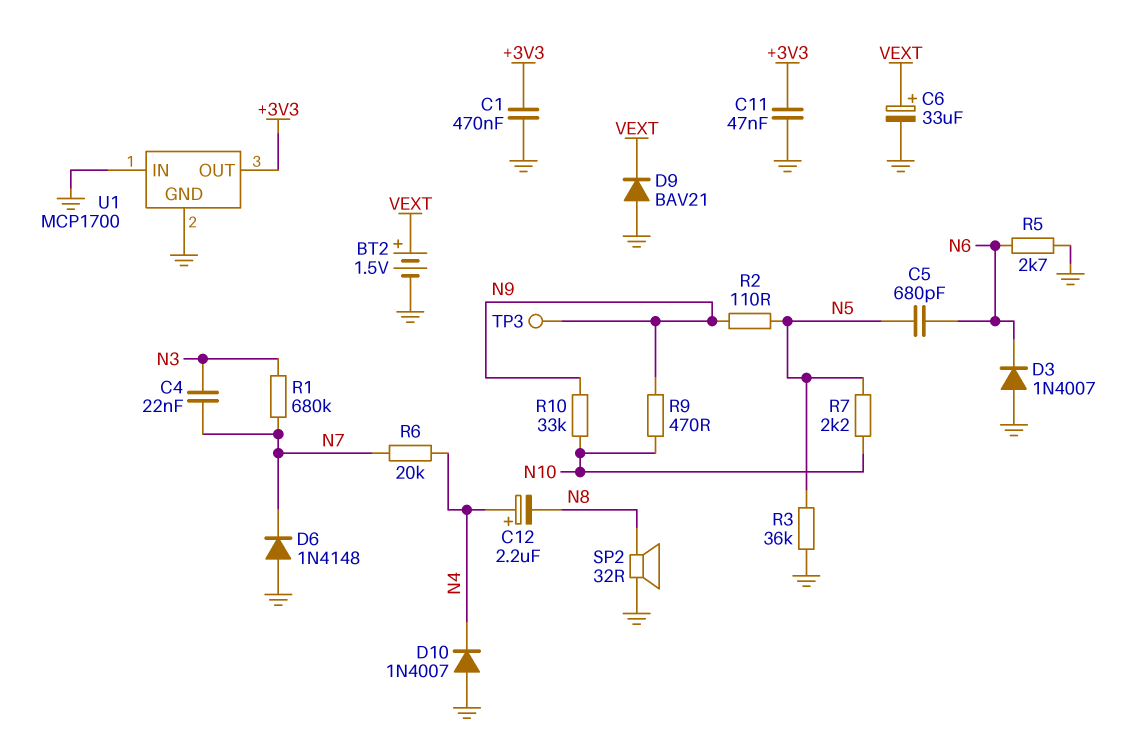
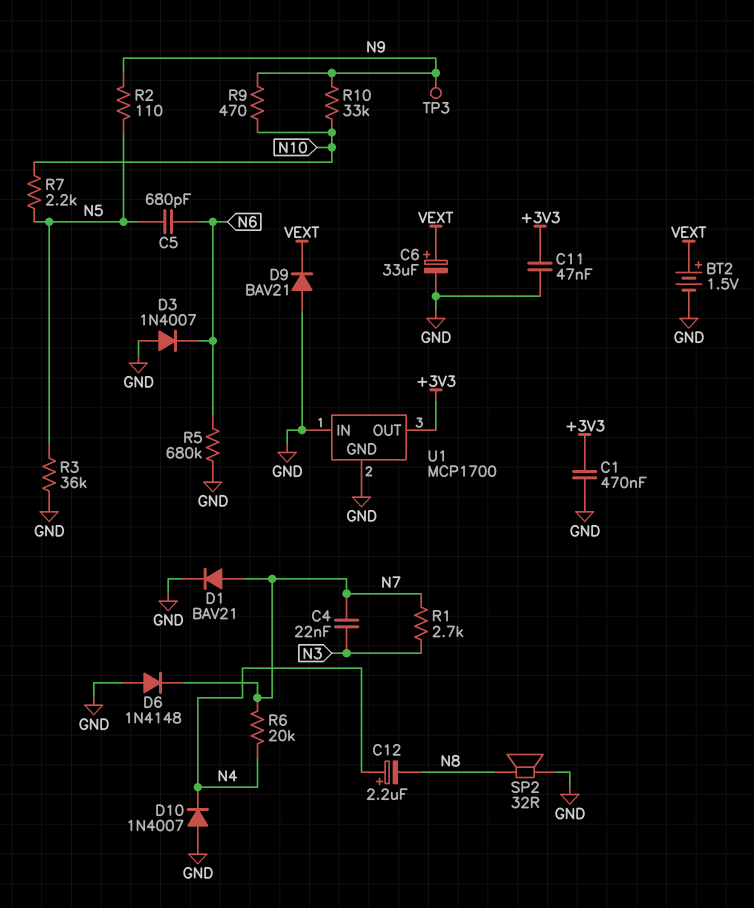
D1: none -> diode BAV21 (A N7, K GND)
R1: 680k (N3, N7) -> 2.7k (N3, N7)
R5: 2.7k (GND, N6) -> 680k (GND, N6)

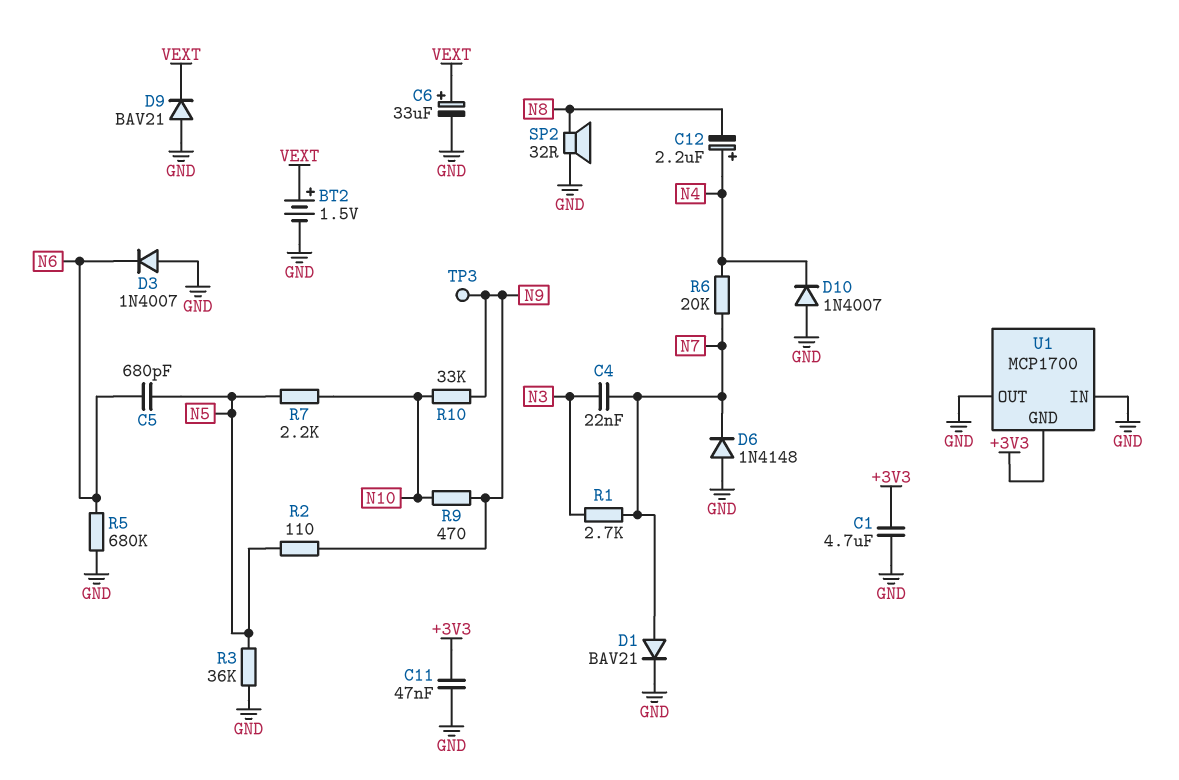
C1: 470nF (+3V3, GND) -> 4.7uF (+3V3, GND)
U1 pin GND: GND -> +3V3
U1 pin OUT: +3V3 -> GND

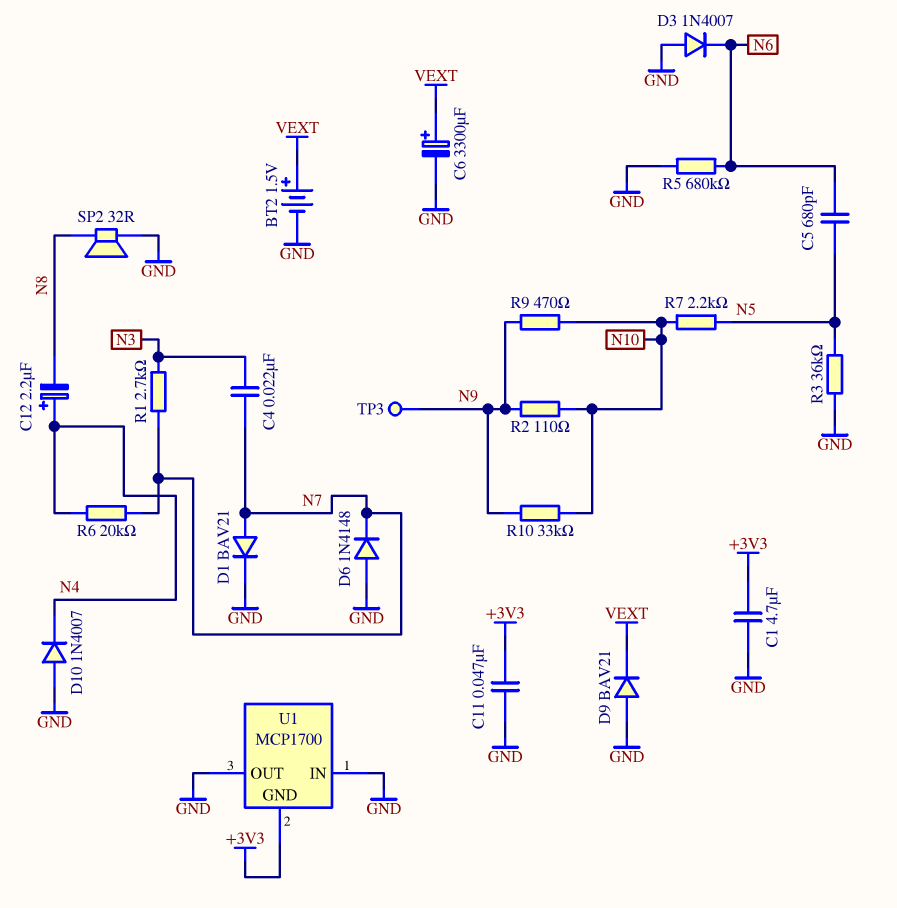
C6: 33uF (plus VEXT, minus GND) -> 3300uF (plus VEXT, minus GND)
R2: 110 (N5, N9) -> 110 (N9, N10)

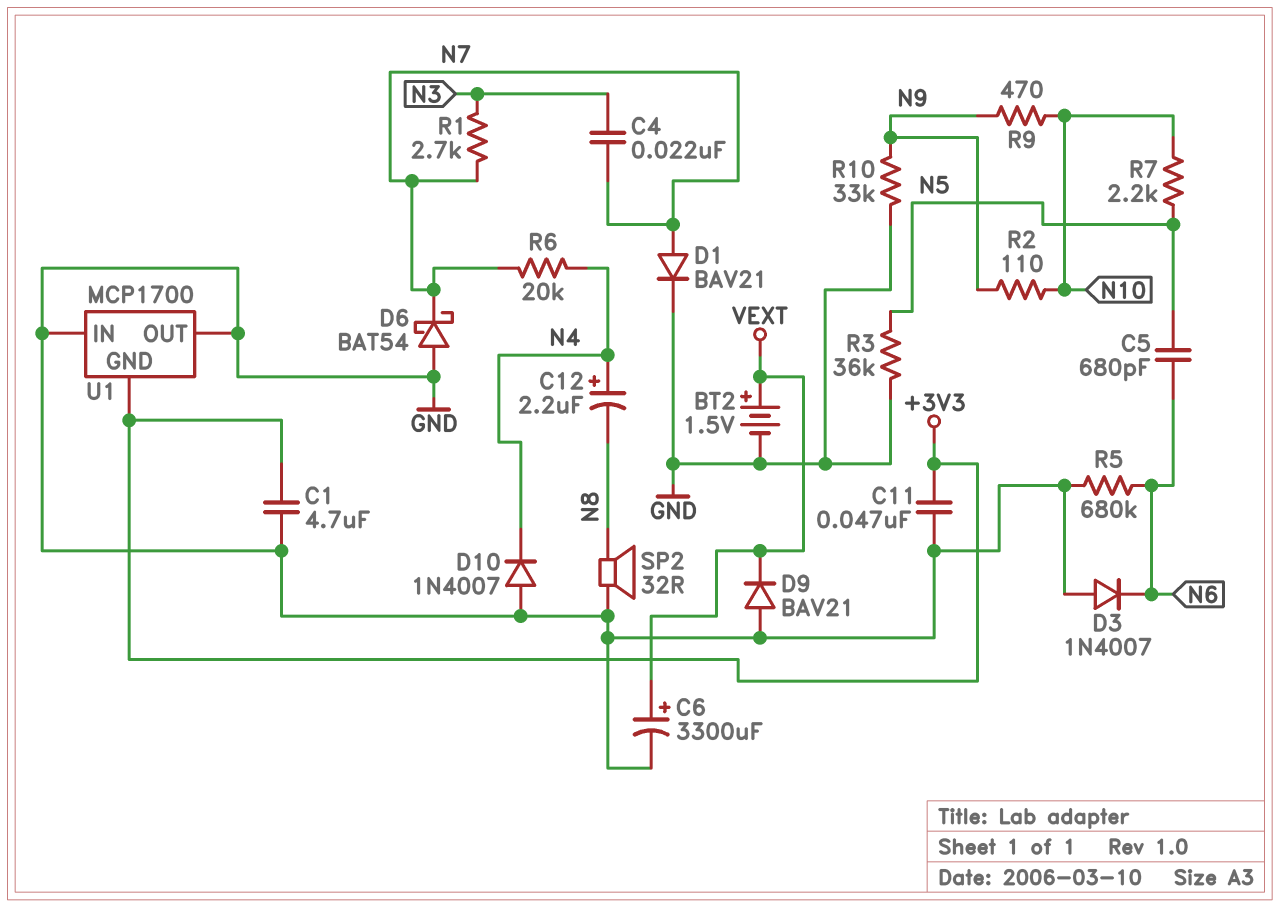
D6: diode 1N4148 (A GND, K N7) -> schottky BAT54 (A GND, K N7)
R10: 33k (N9, N10) -> 33k (GND, N9)
TP3: test point (N9) -> none

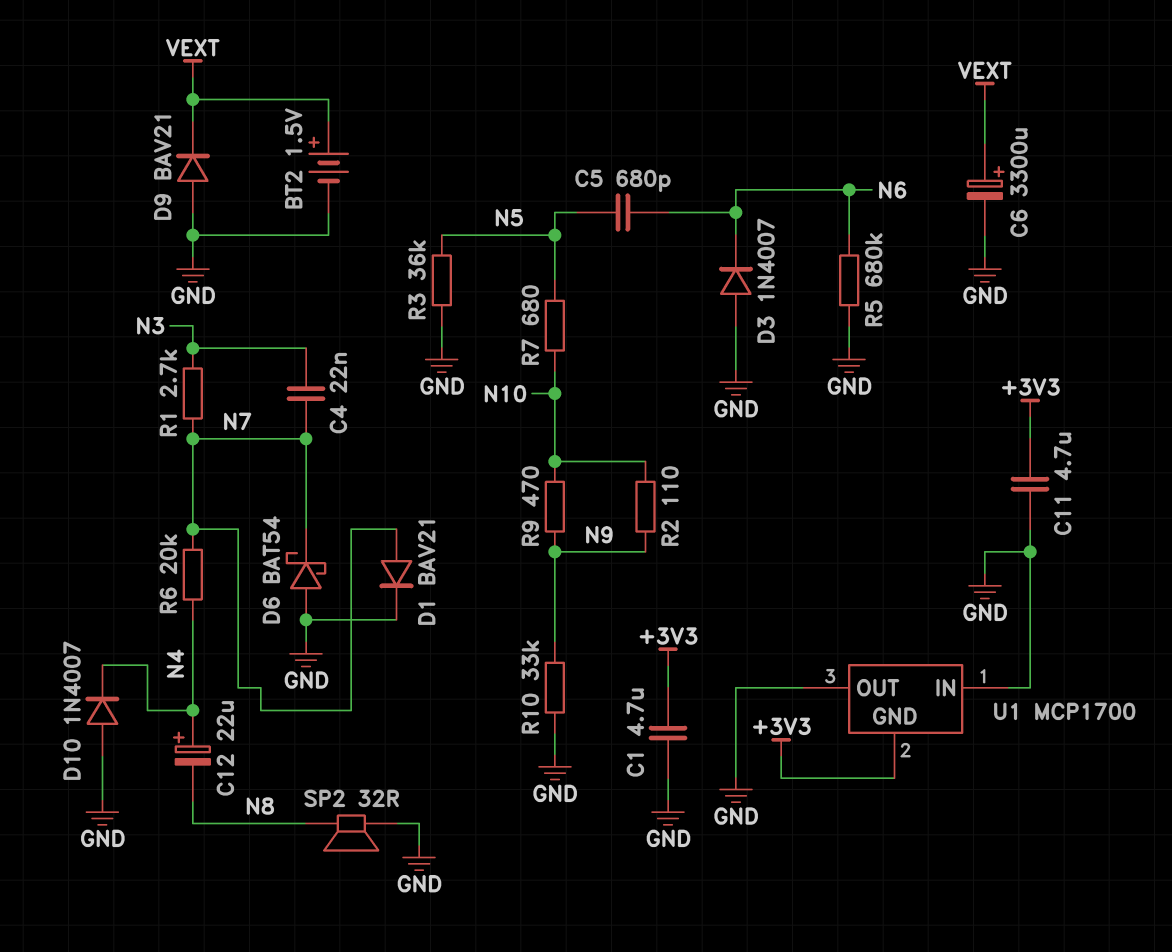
C11: 47nF (+3V3, GND) -> 4.7uF (+3V3, GND)
C12: 2.2uF (plus N4, minus N8) -> 22uF (plus N4, minus N8)
R7: 2.2k (N5, N10) -> 680 (N5, N10)

